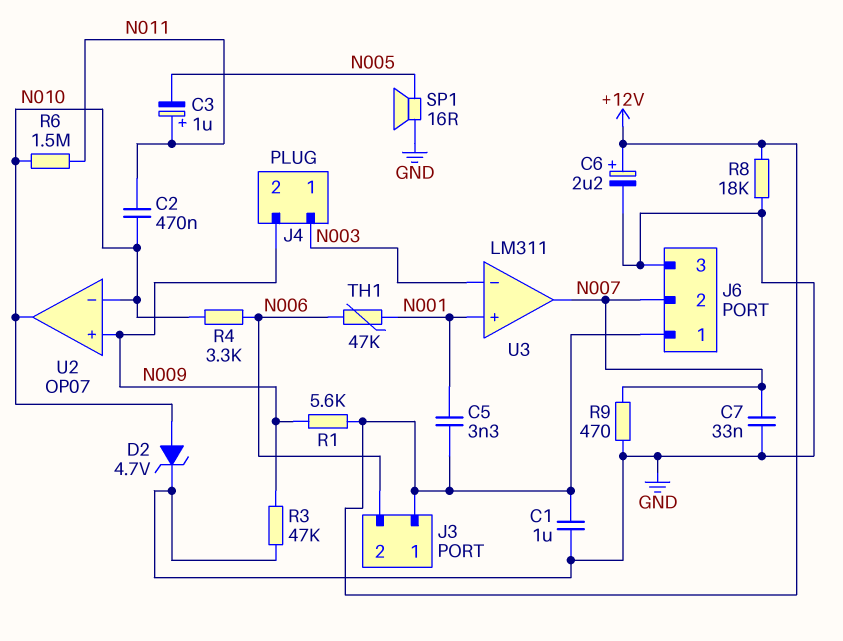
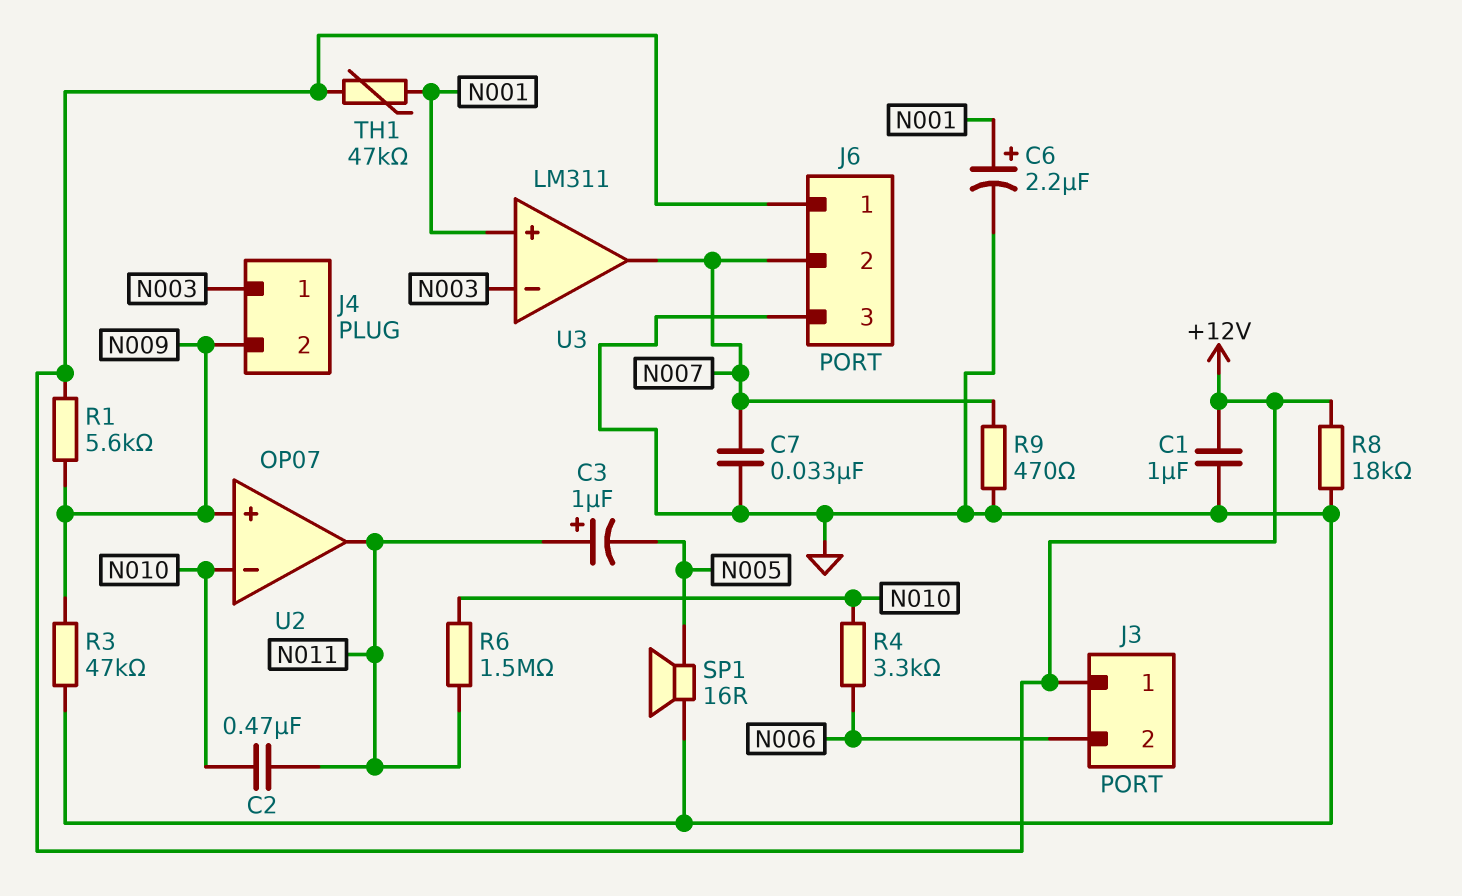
C5: 3.3nF (+12V, N001) -> none
C6: 2.2uF (plus +12V, minus GND) -> 2.2uF (plus N001, minus GND)
D2: zener 4.7V (A N010, K GND) -> none
TH1: 47k (N001, N006) -> 47k (+12V, N001)
U2 pin out: N010 -> N011

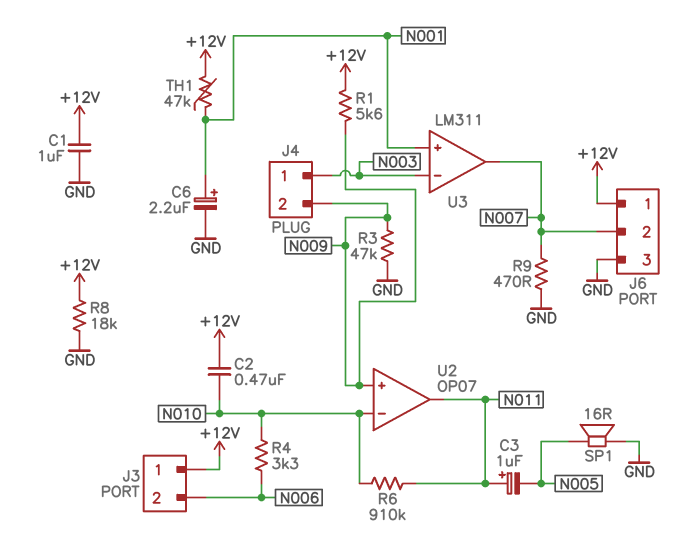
C2: 470nF (N010, N011) -> 470nF (+12V, N010)
C7: 33nF (GND, N007) -> none
R6: 1.5M (N010, N011) -> 910k (N010, N011)

